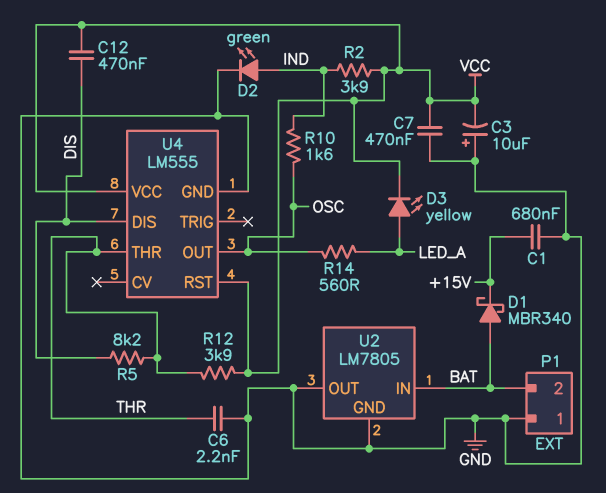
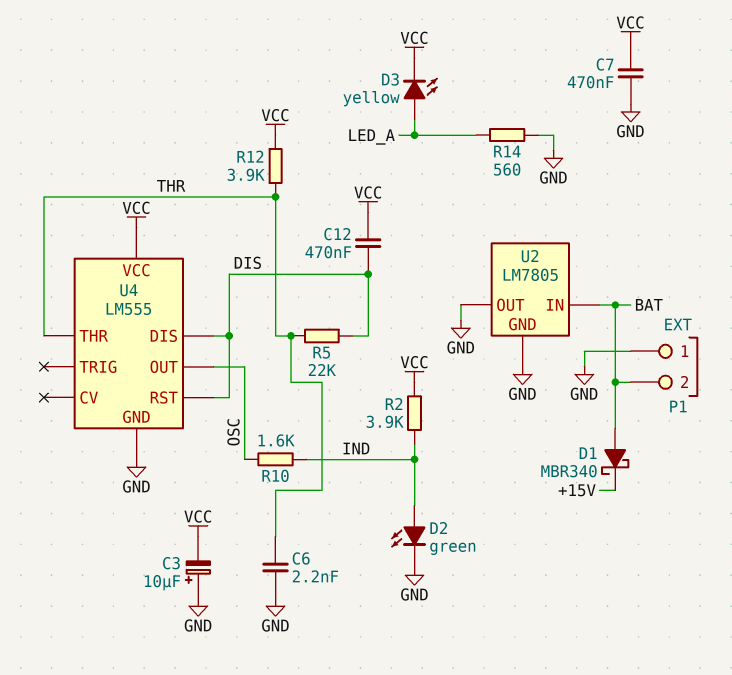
C1: 680nF (+15V, GND) -> none
R5: 8.2k (DIS, THR) -> 22k (DIS, THR)
R14: 560 (LED_A, OSC) -> 560 (GND, LED_A)
U4 pin RST: VCC -> DIS

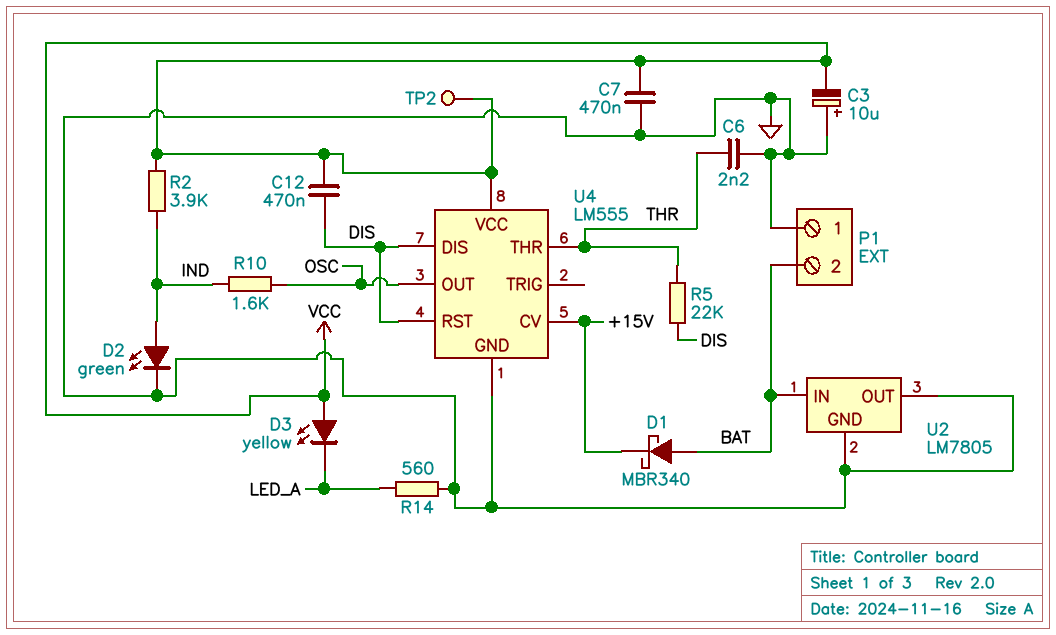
D3: LED yellow (A LED_A, K VCC) -> LED yellow (A VCC, K LED_A)
R12: 3.9k (THR, VCC) -> none
TP2: none -> test point (VCC)
U4 pin CV: none -> +15V

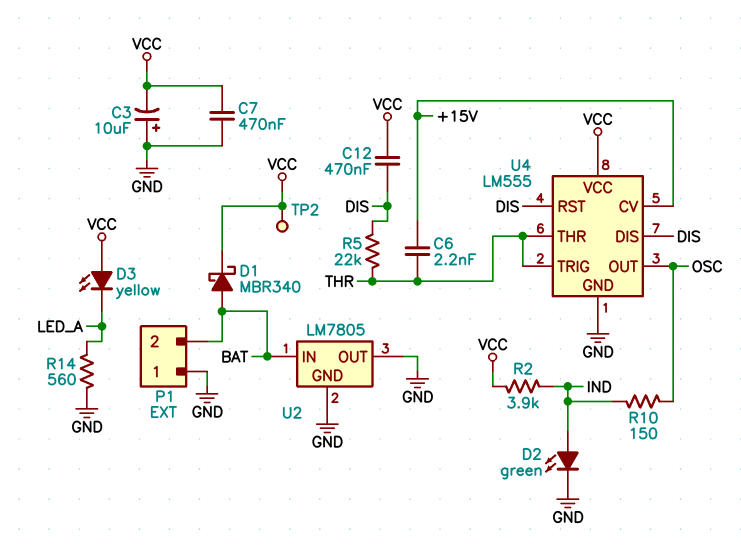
C6: 2.2nF (GND, THR) -> 2.2nF (+15V, THR)
D1: schottky MBR340 (A BAT, K +15V) -> schottky MBR340 (A BAT, K VCC)
R10: 1.6k (IND, OSC) -> 150 (IND, OSC)
U4 pin TRIG: none -> THR

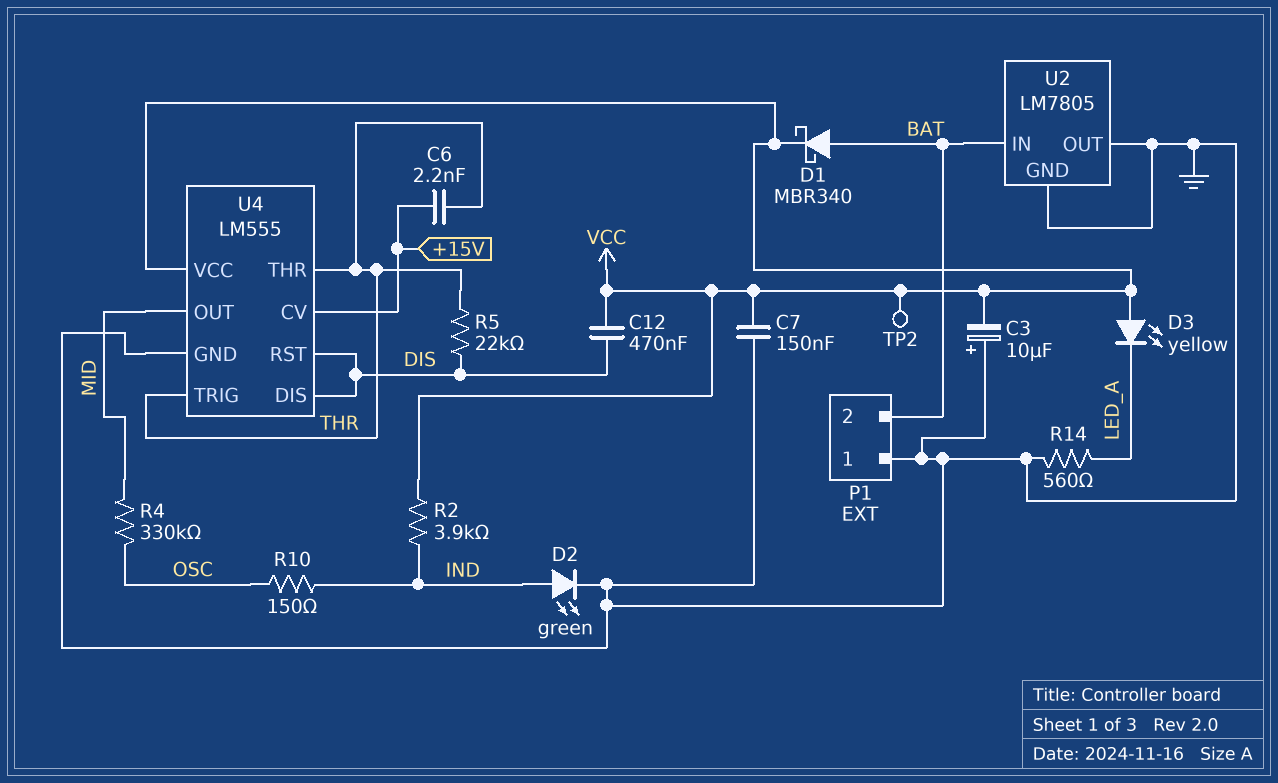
C7: 470nF (GND, VCC) -> 150nF (GND, VCC)
R4: none -> 330k (MID, OSC)
U4 pin OUT: OSC -> MID

